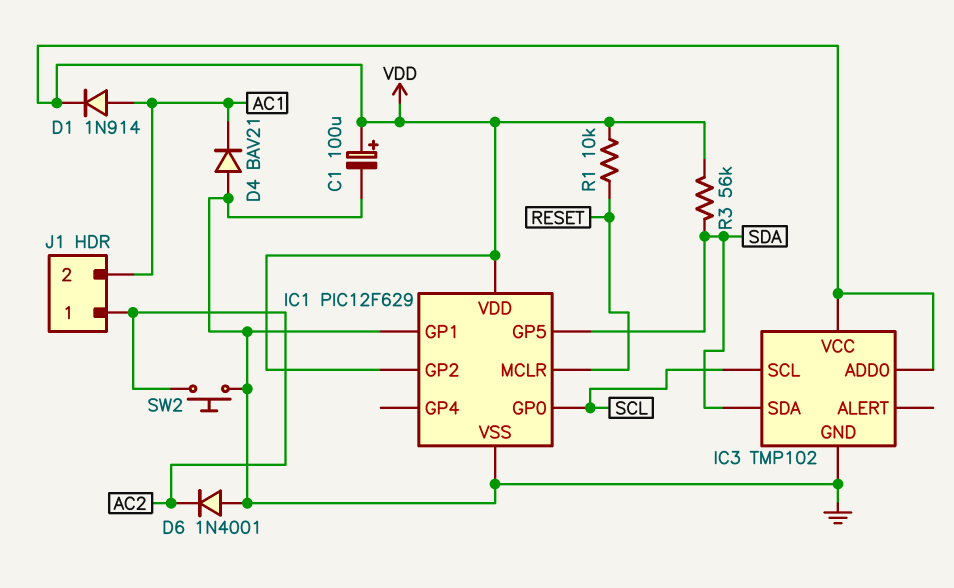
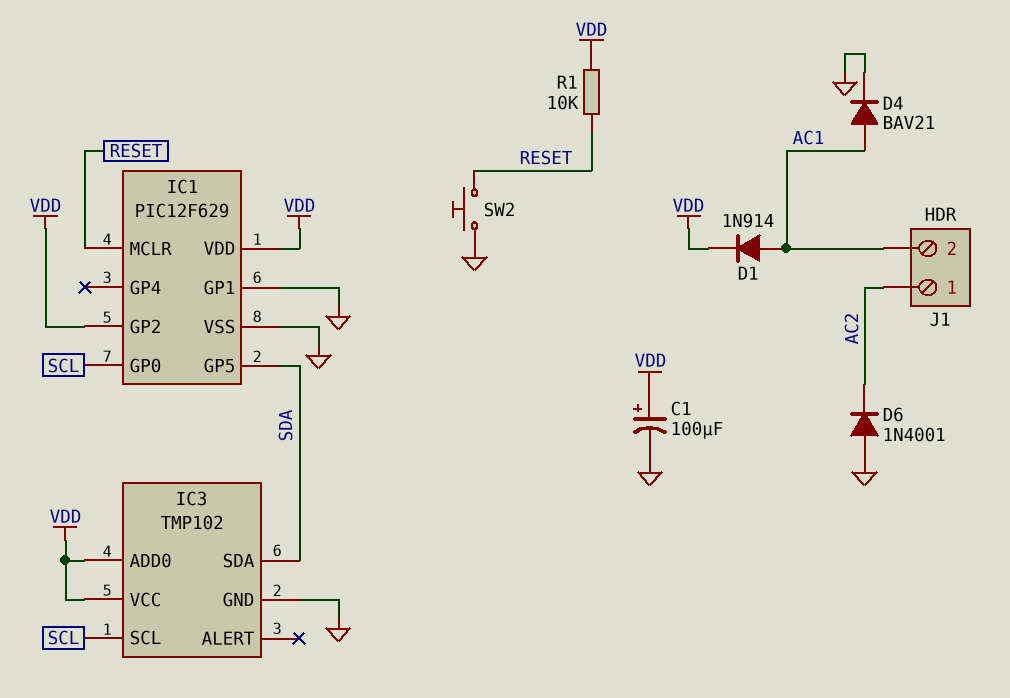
D4: diode BAV21 (A GND, K AC1) -> diode BAV21 (A AC1, K GND)
R3: 56k (SDA, VDD) -> none
SW2: button (AC2, GND) -> button (GND, RESET)

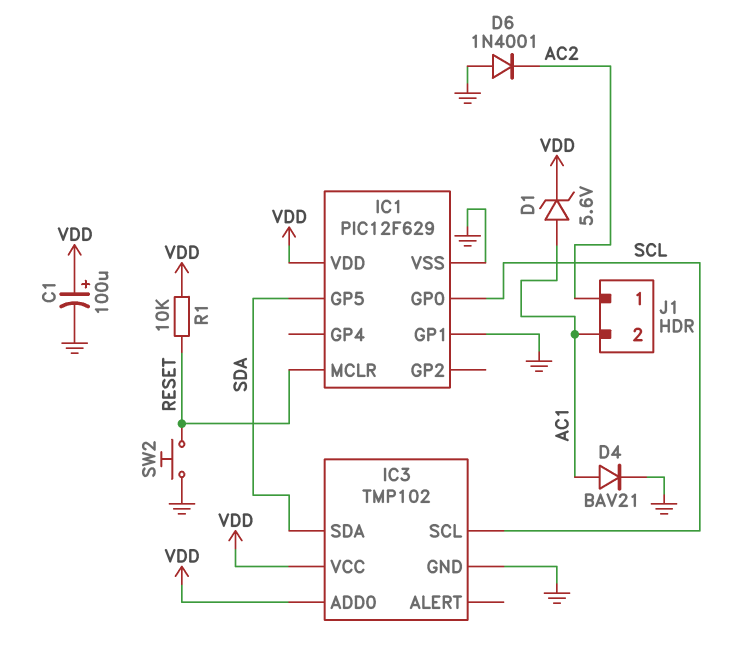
D1: diode 1N914 (A AC1, K VDD) -> zener 5.6V (A AC1, K VDD)
IC1 pin GP2: VDD -> none

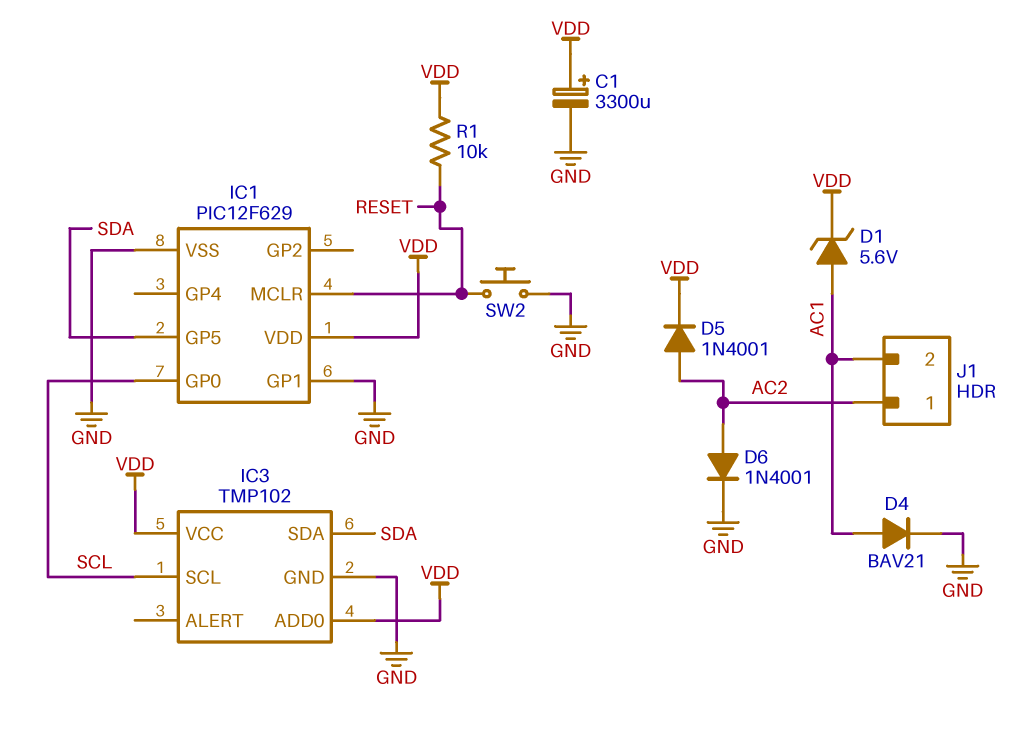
C1: 100uF (plus VDD, minus GND) -> 3300uF (plus VDD, minus GND)
D5: none -> diode 1N4001 (A AC2, K VDD)
D6: diode 1N4001 (A GND, K AC2) -> diode 1N4001 (A AC2, K GND)

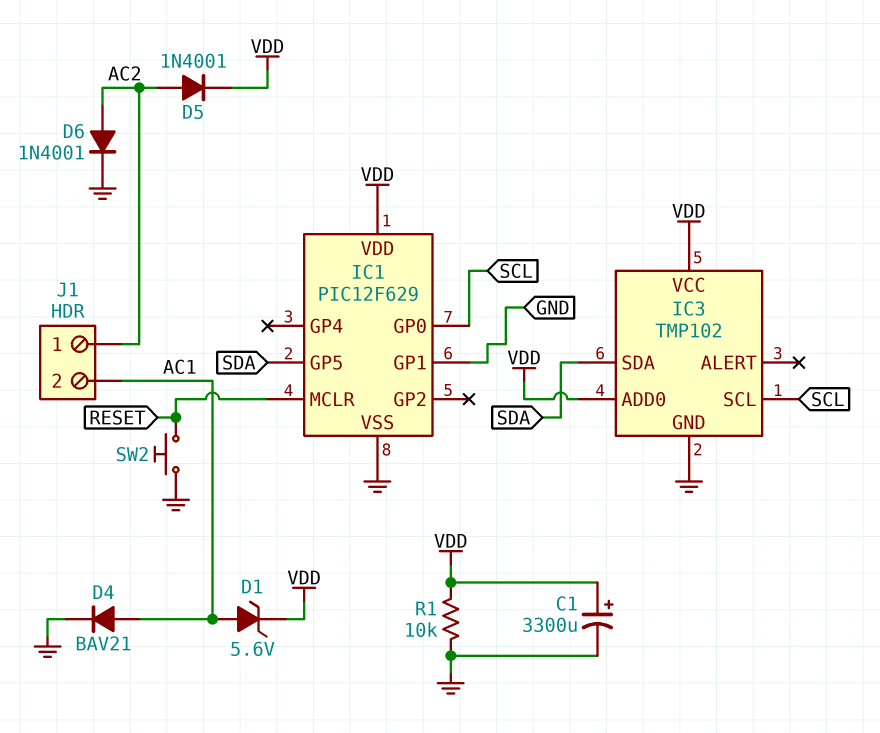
R1: 10k (RESET, VDD) -> 10k (GND, VDD)

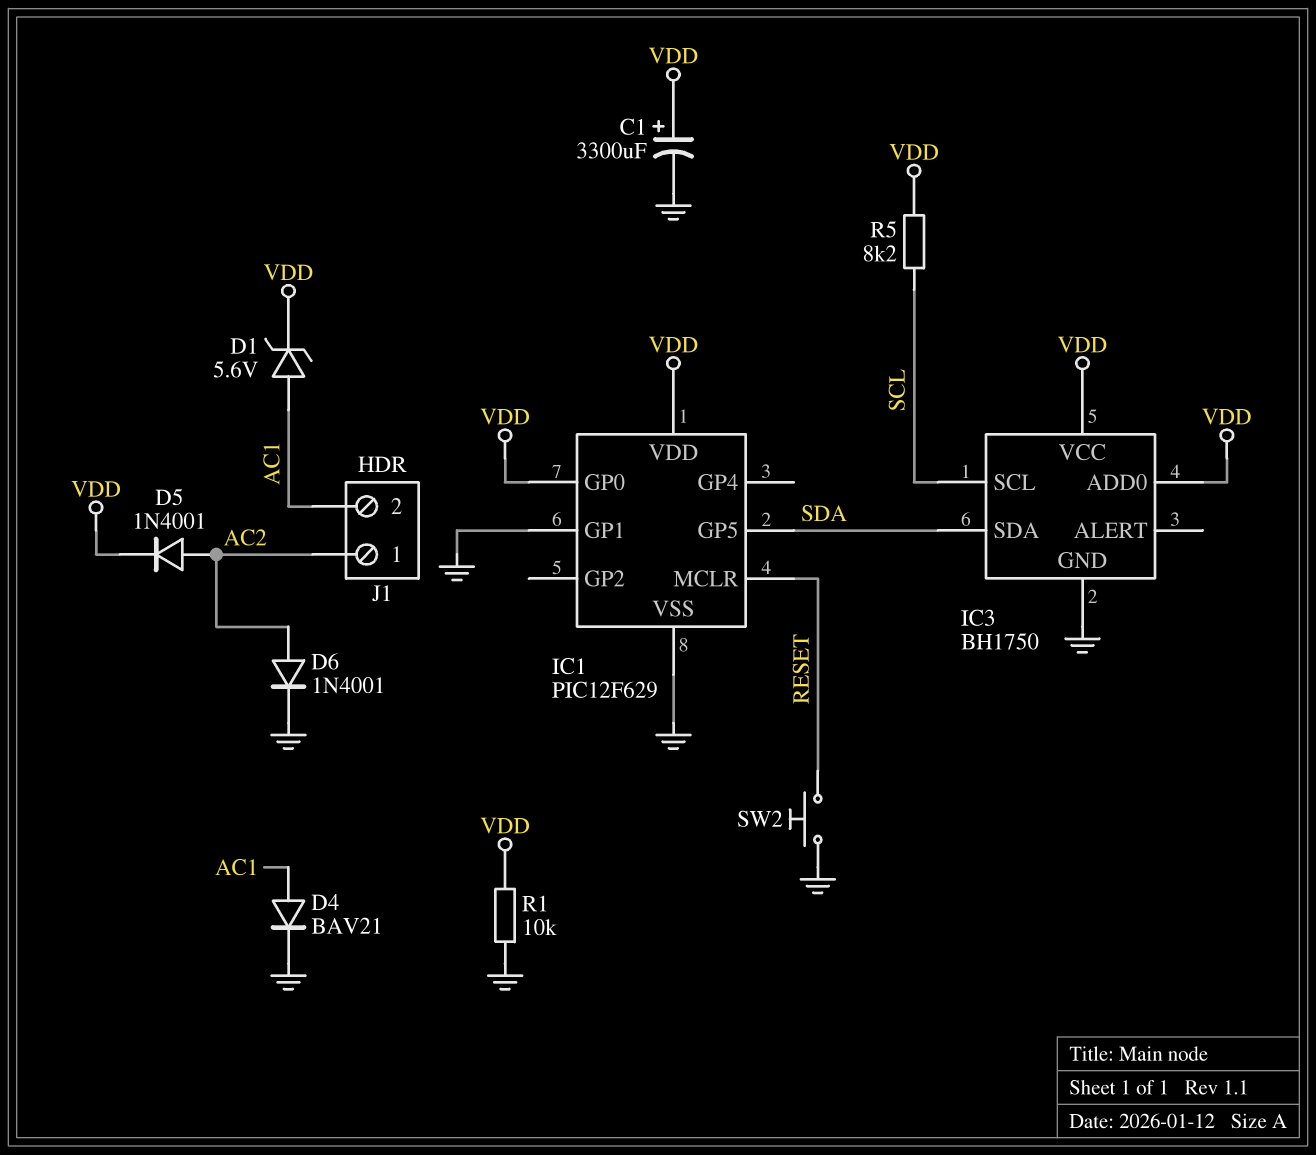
IC1 pin GP0: SCL -> VDD
IC3: TMP102 -> BH1750
R5: none -> 8.2k (SCL, VDD)

